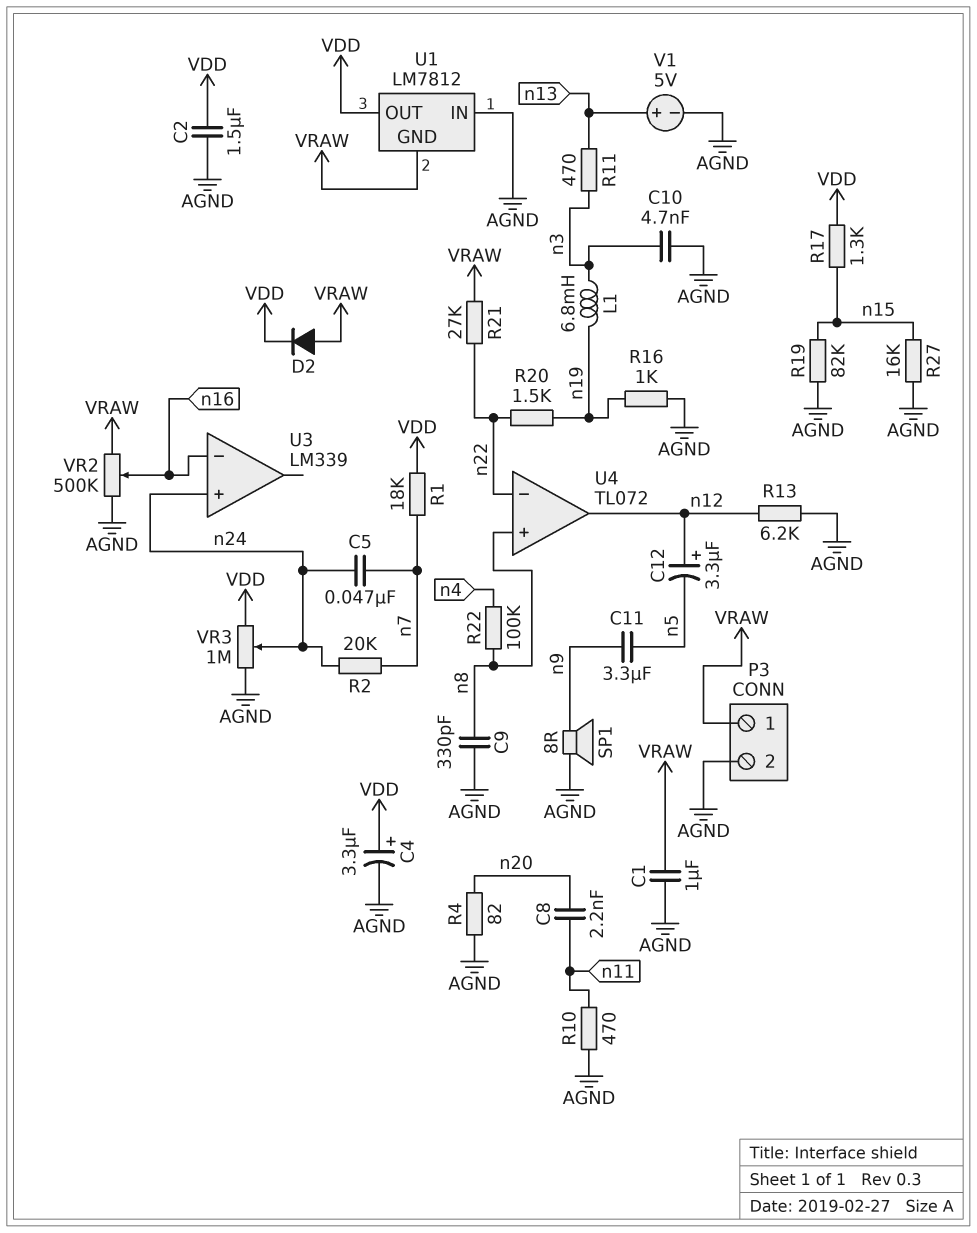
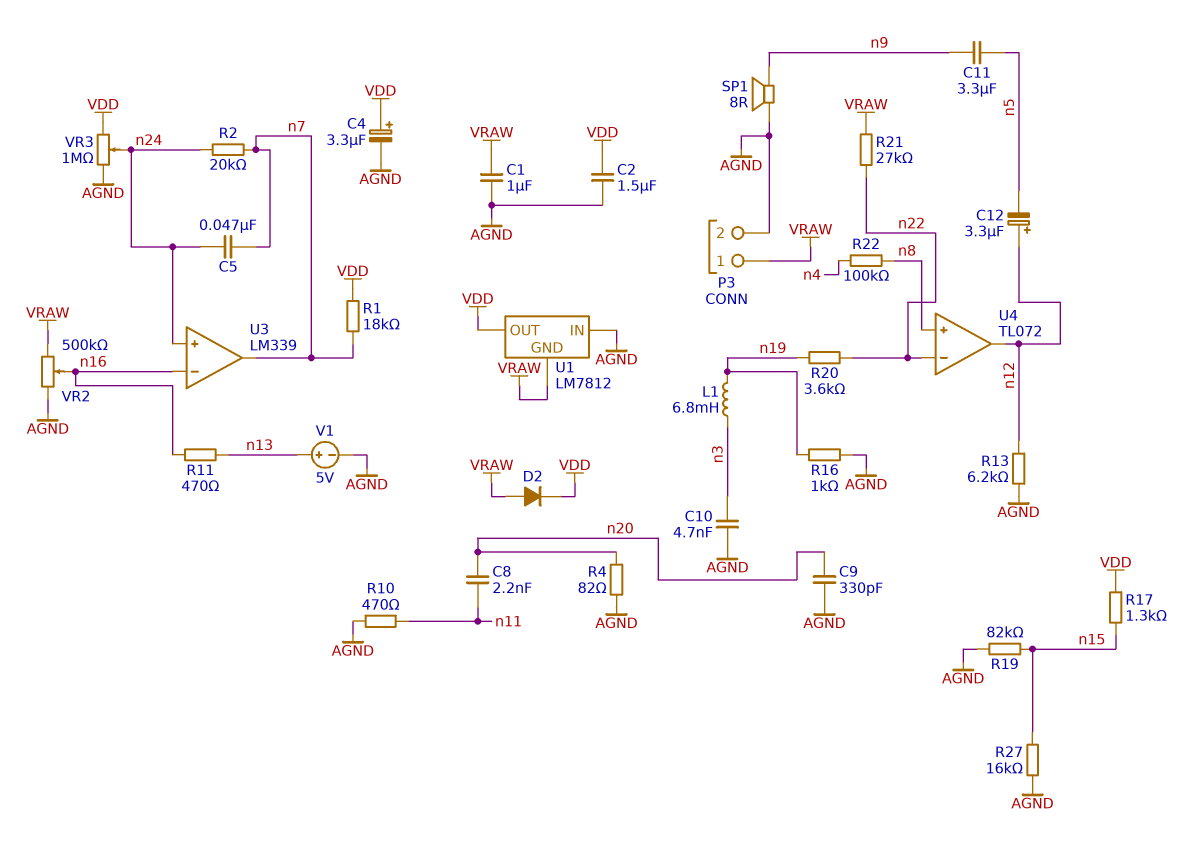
C9: 330pF (AGND, n8) -> 330pF (AGND, n20)
R11: 470 (n3, n13) -> 470 (n13, n16)
R20: 1.5k (n19, n22) -> 3.6k (n19, n22)
U3 pin out: none -> n7

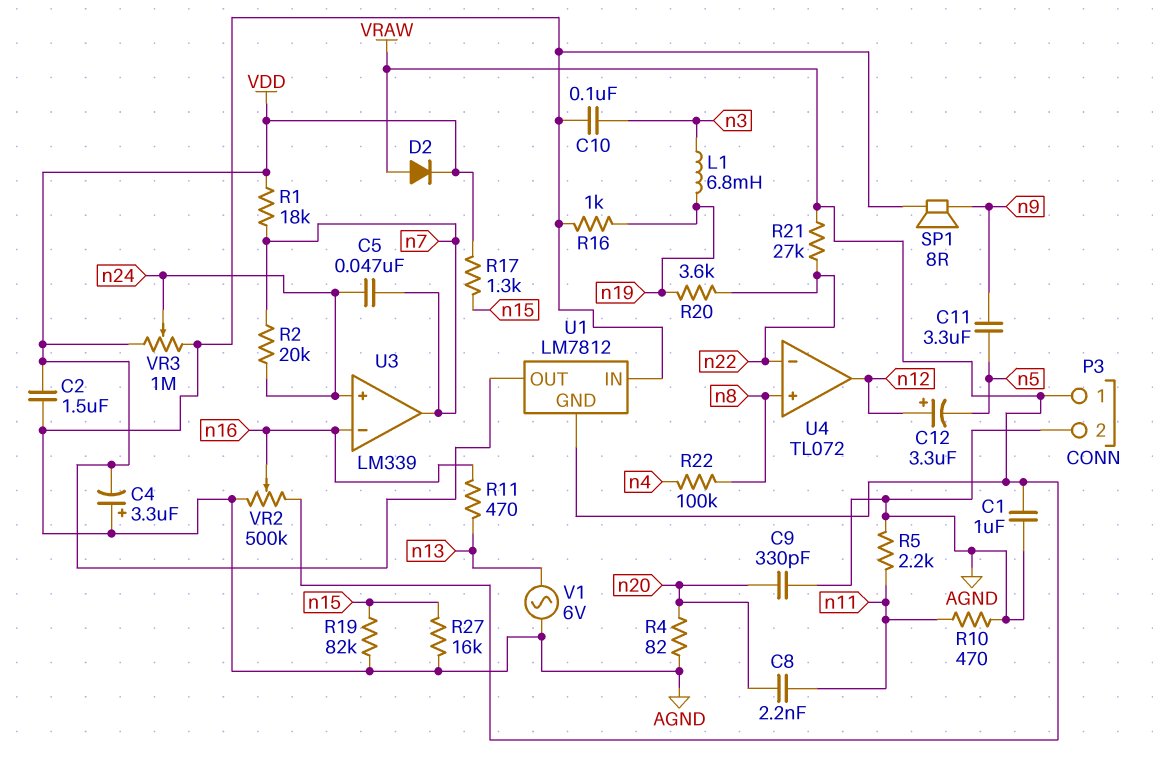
C4: 3.3uF (plus VDD, minus AGND) -> 3.3uF (plus AGND, minus VDD)
C10: 4.7nF (AGND, n3) -> 100nF (AGND, n3)
R5: none -> 2.2k (AGND, n11)
R13: 6.2k (AGND, n12) -> none
V1: 5V (plus n13, minus AGND) -> AC 6V (AGND, n13)

